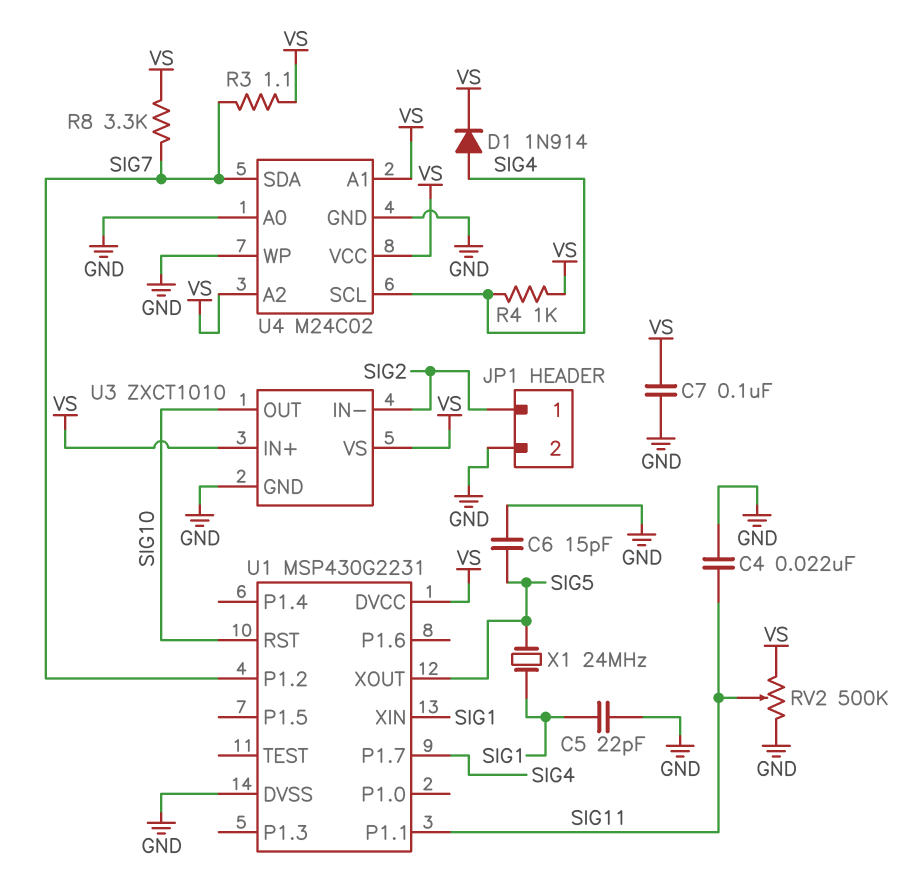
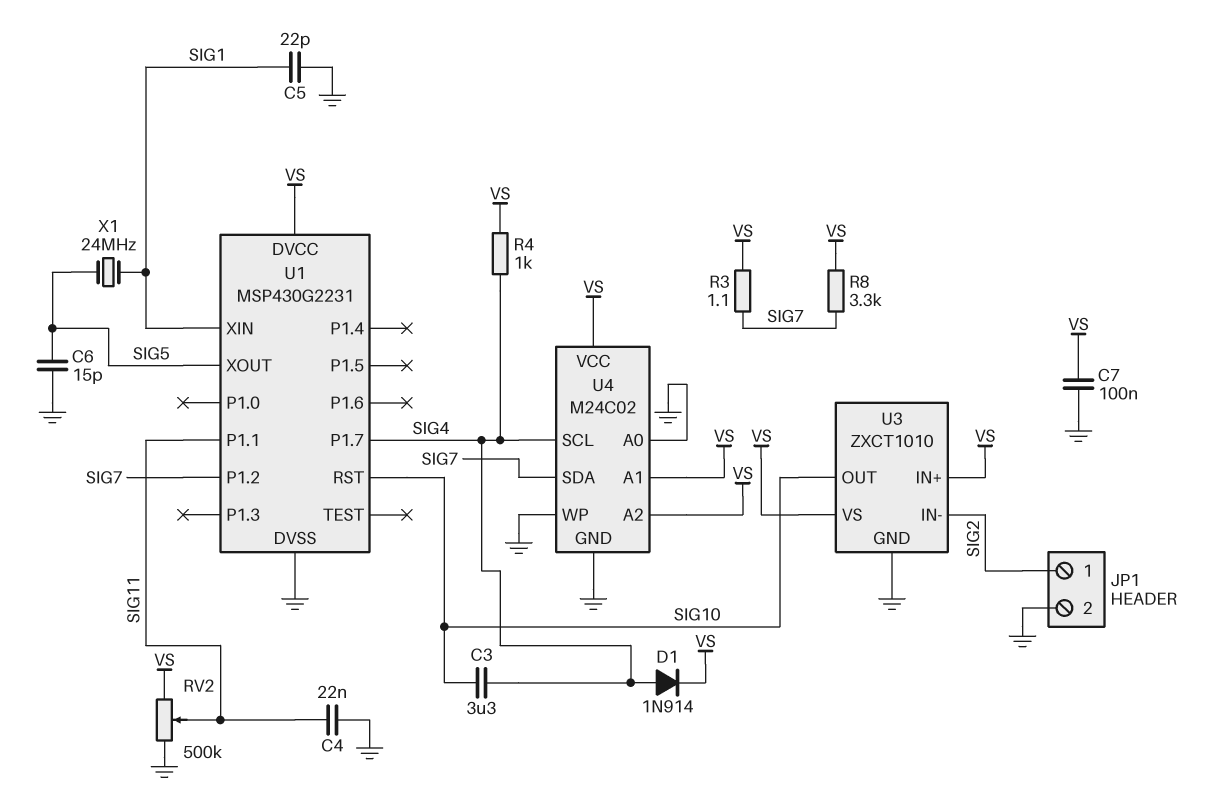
C3: none -> 3.3uF (SIG4, SIG10)

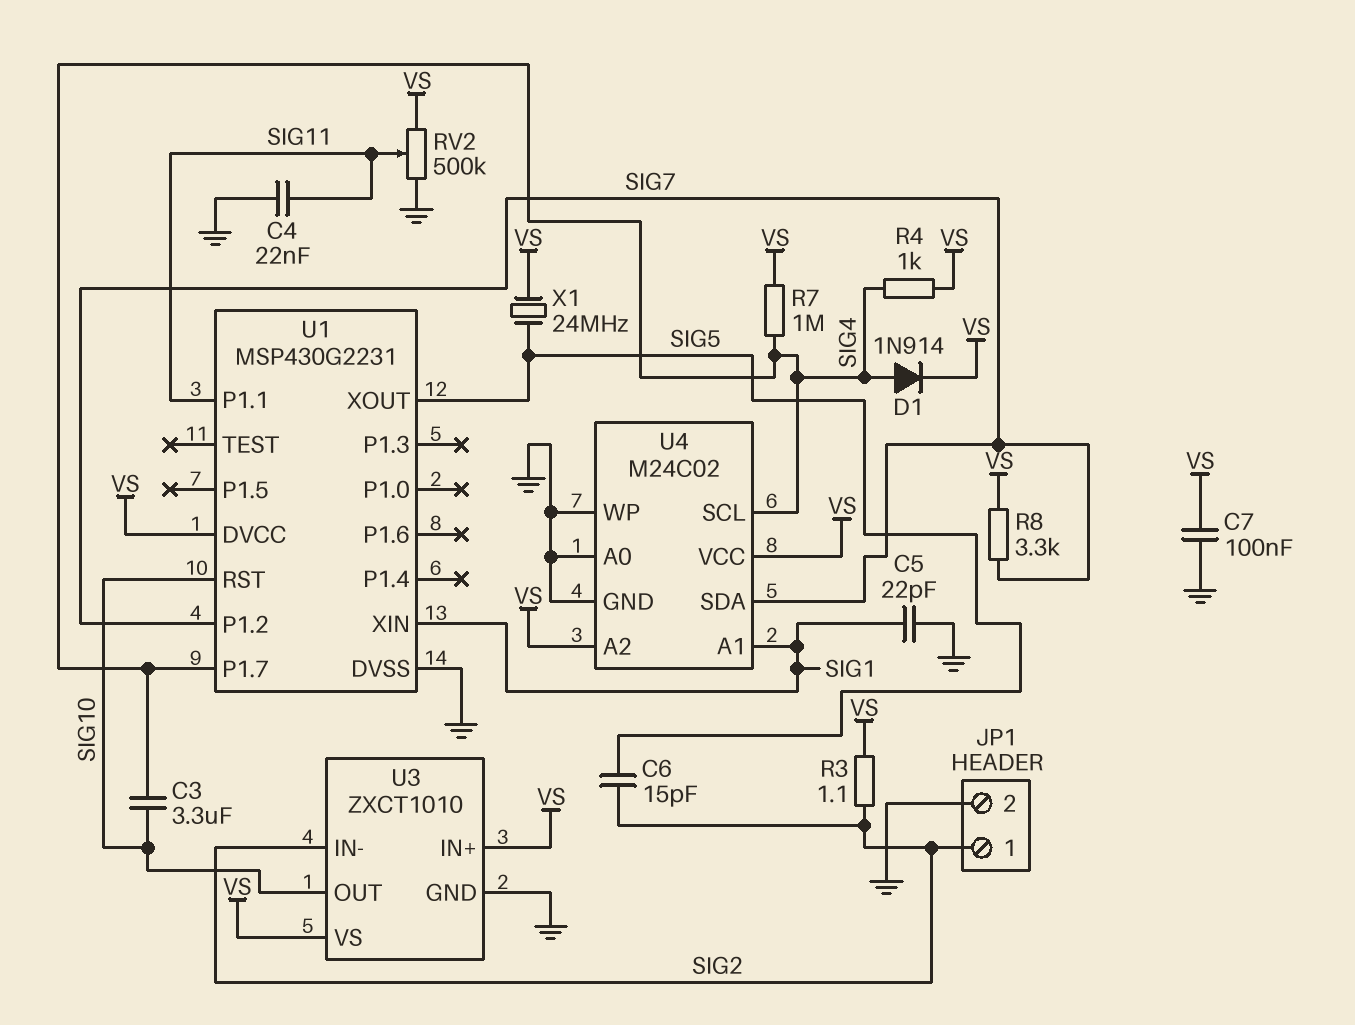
C6: 15pF (GND, SIG5) -> 15pF (SIG2, SIG5)
R3: 1.1 (SIG7, VS) -> 1.1 (SIG2, VS)
R7: none -> 1M (SIG4, VS)
U4 pin A1: VS -> SIG1
X1: 24MHz (SIG1, SIG5) -> 24MHz (SIG5, VS)

